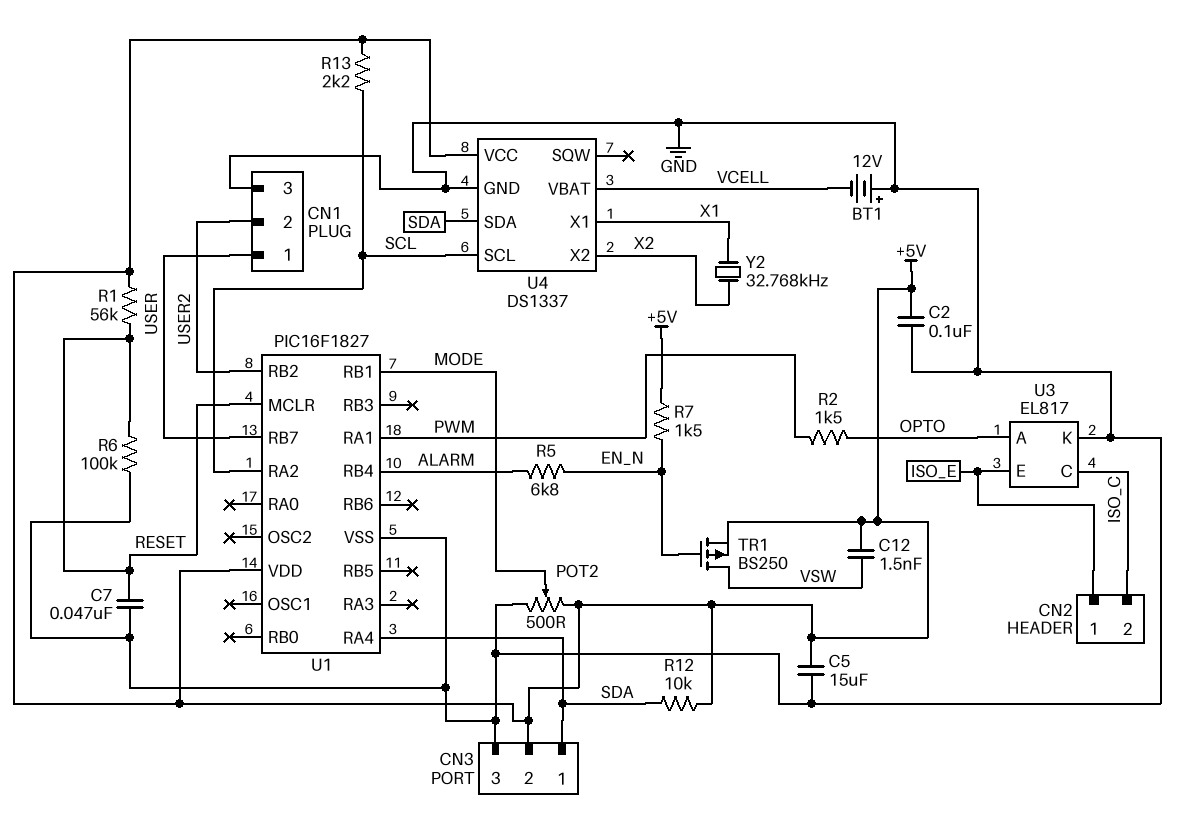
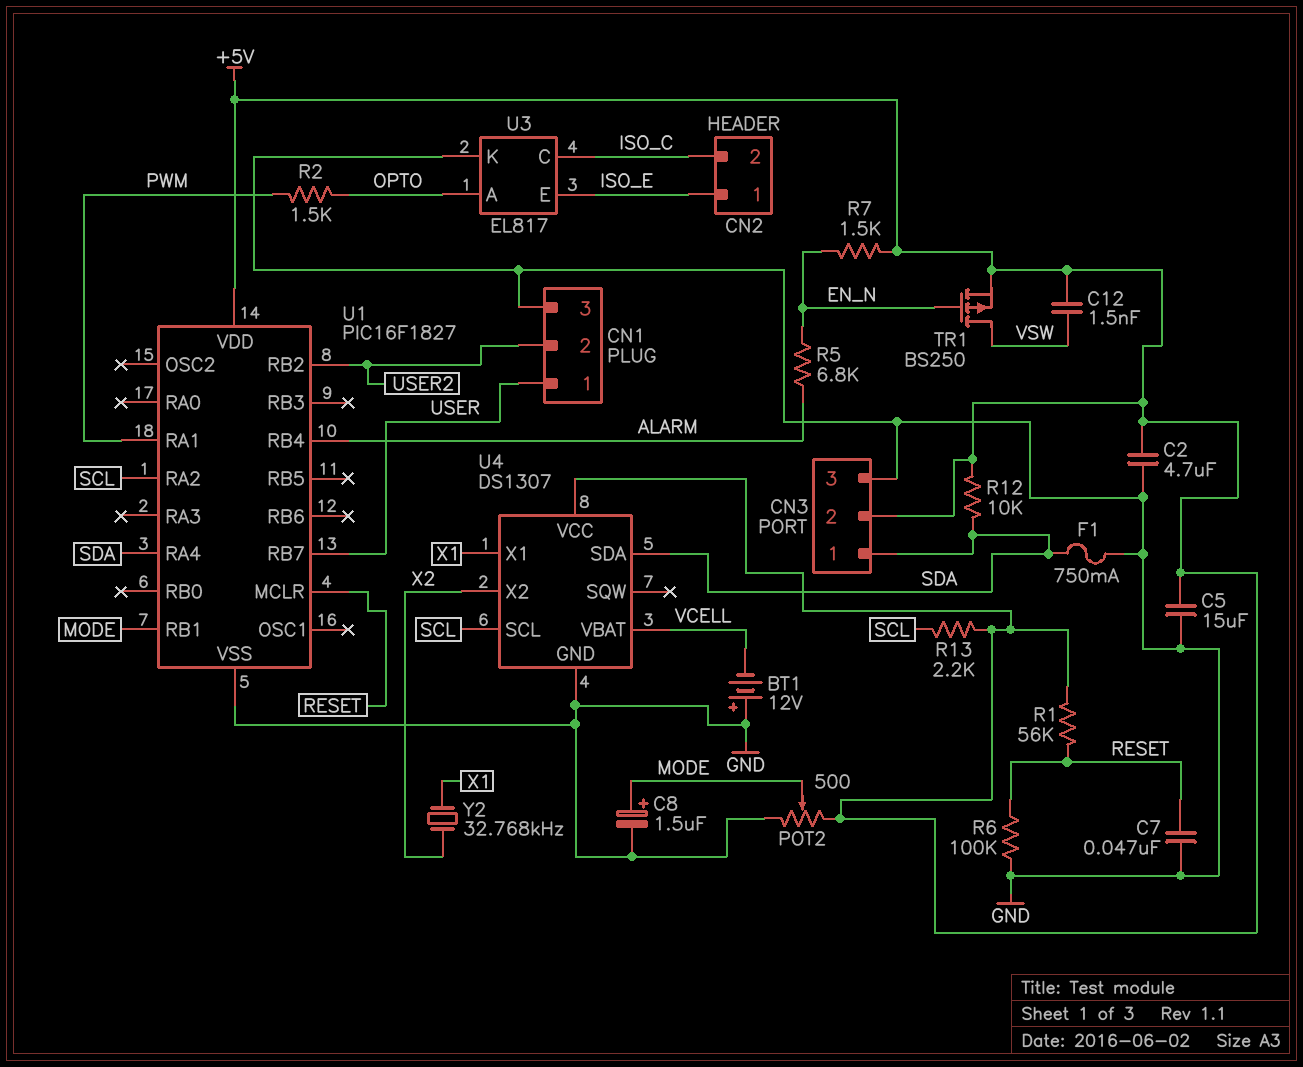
C2: 100nF (+5V, GND) -> 4.7uF (+5V, GND)
C8: none -> 1.5uF (plus MODE, minus GND)
F1: none -> 750mA (GND, SDA)
U4: DS1337 -> DS1307

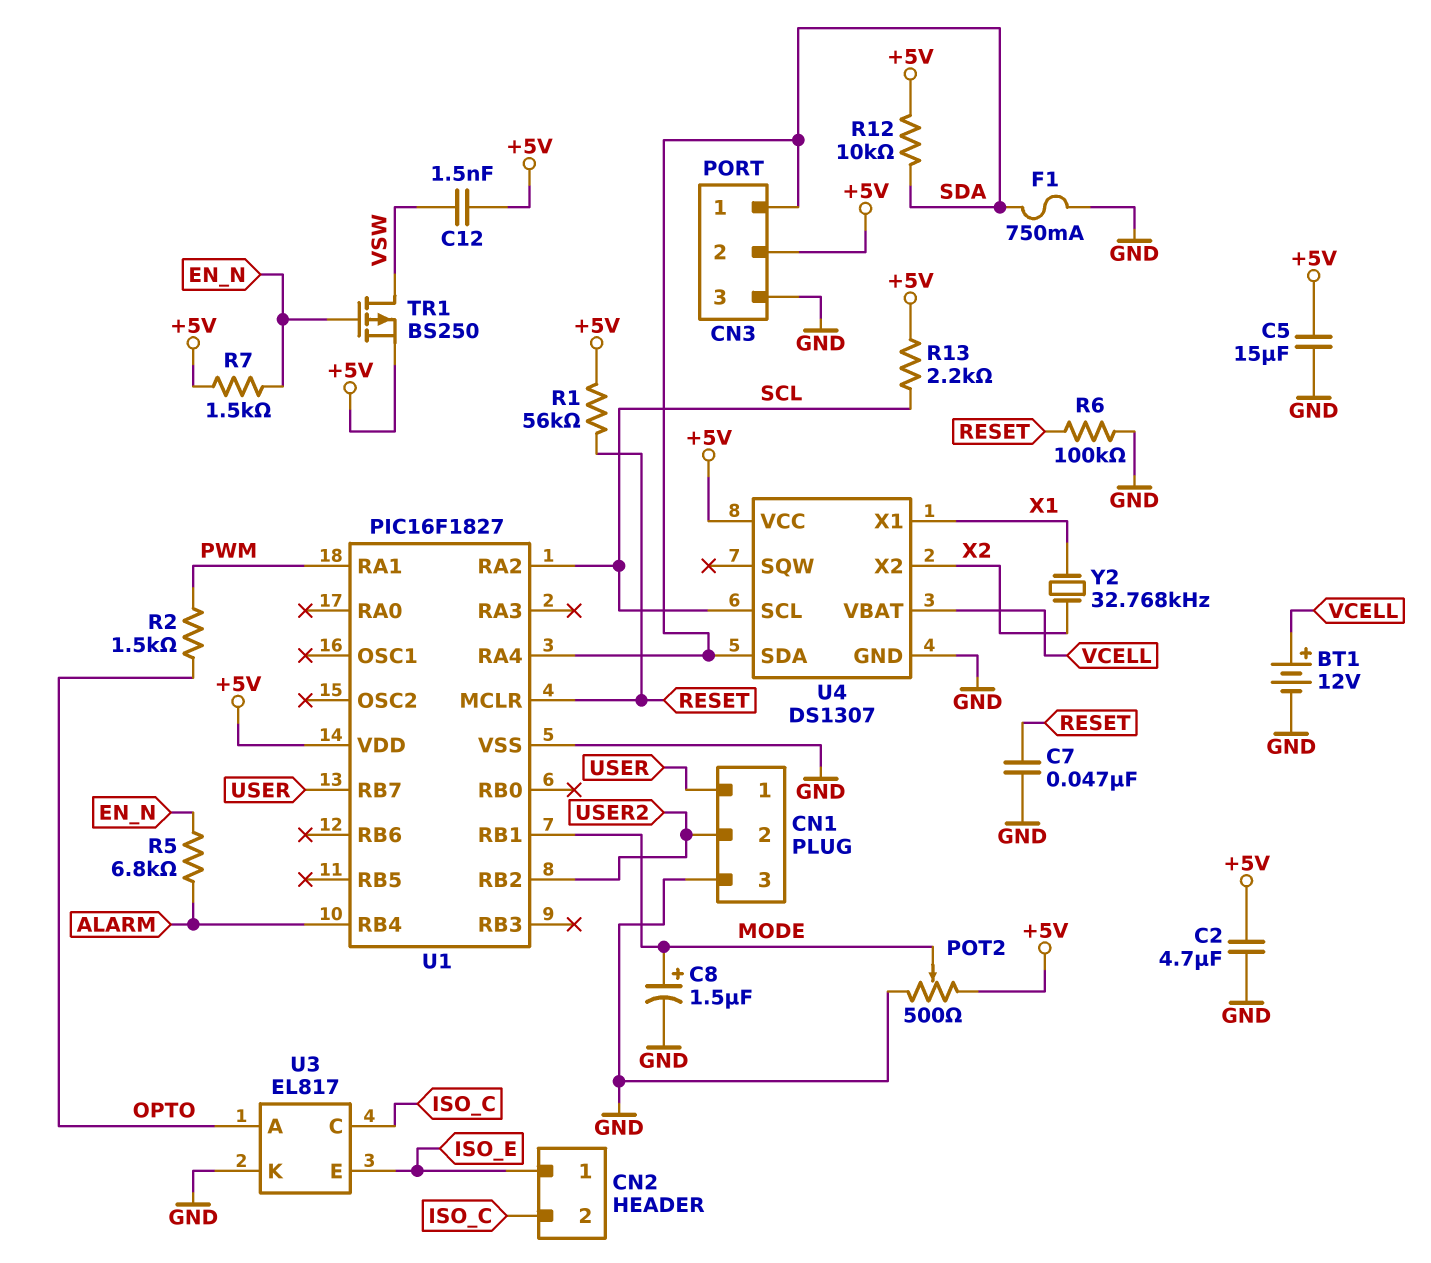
BT1: 12V (plus GND, minus VCELL) -> 12V (plus VCELL, minus GND)

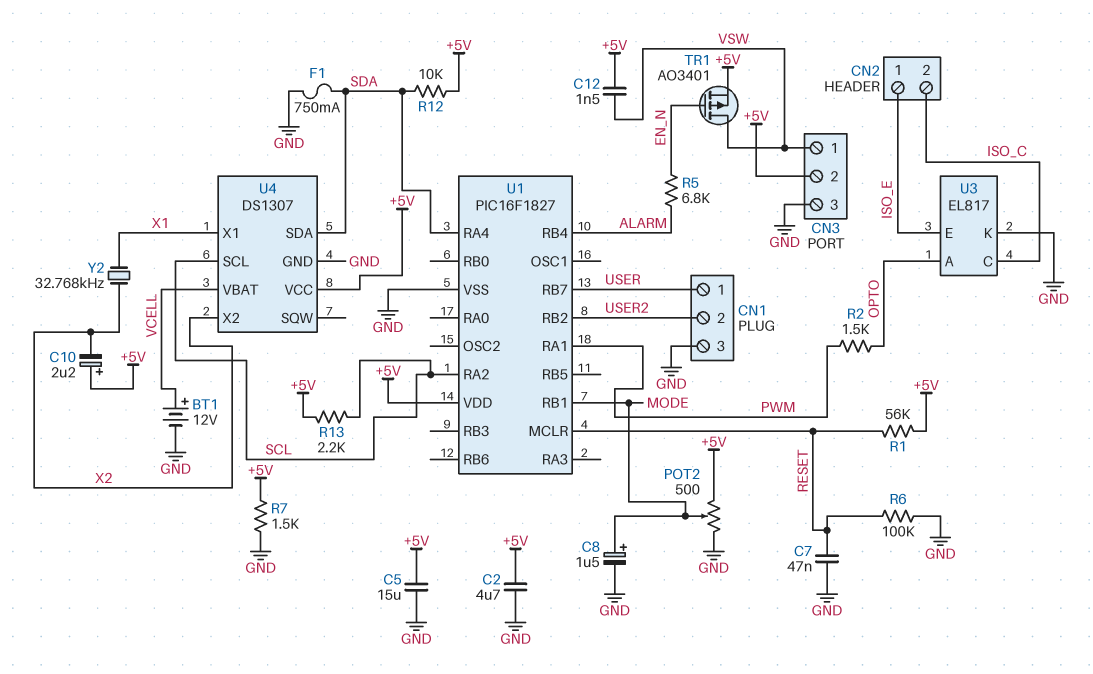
C10: none -> 2.2uF (plus +5V, minus X2)
CN3 pin 1: SDA -> VSW
R7: 1.5k (+5V, EN_N) -> 1.5k (+5V, GND)
TR1: PMOS BS250 (G EN_N, D VSW, S +5V) -> PMOS AO3401 (G EN_N, D VSW, S +5V)

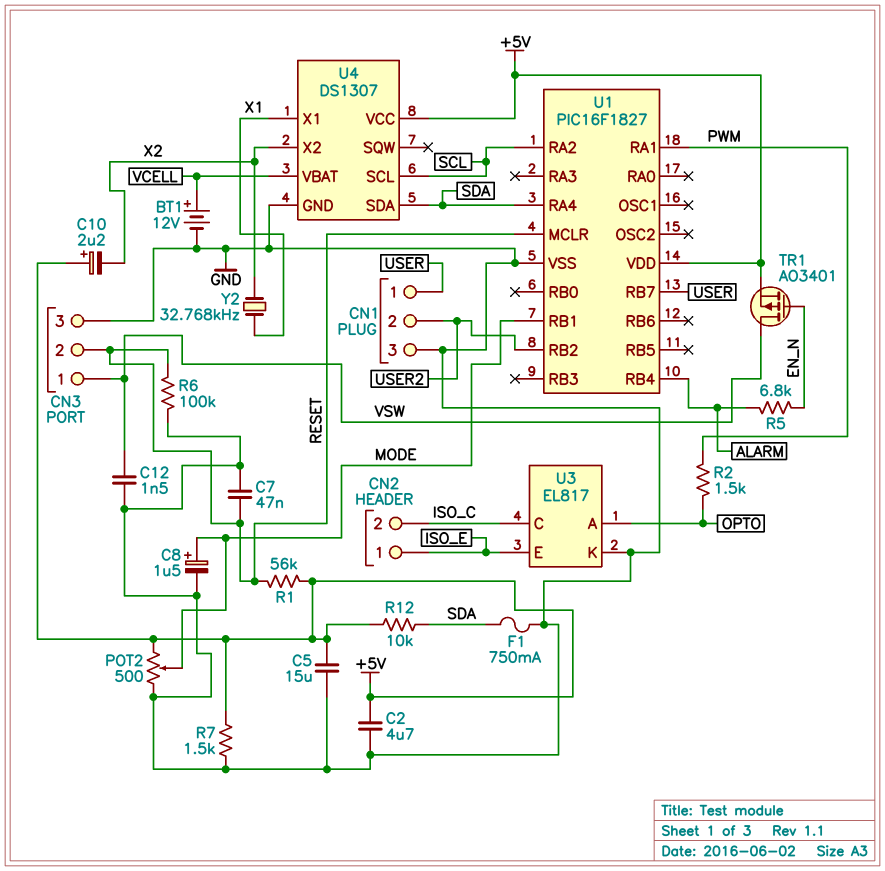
C12: 1.5nF (+5V, VSW) -> 1.5nF (GND, VSW)
CN3 pin 2: +5V -> RESET
R13: 2.2k (+5V, SCL) -> none

